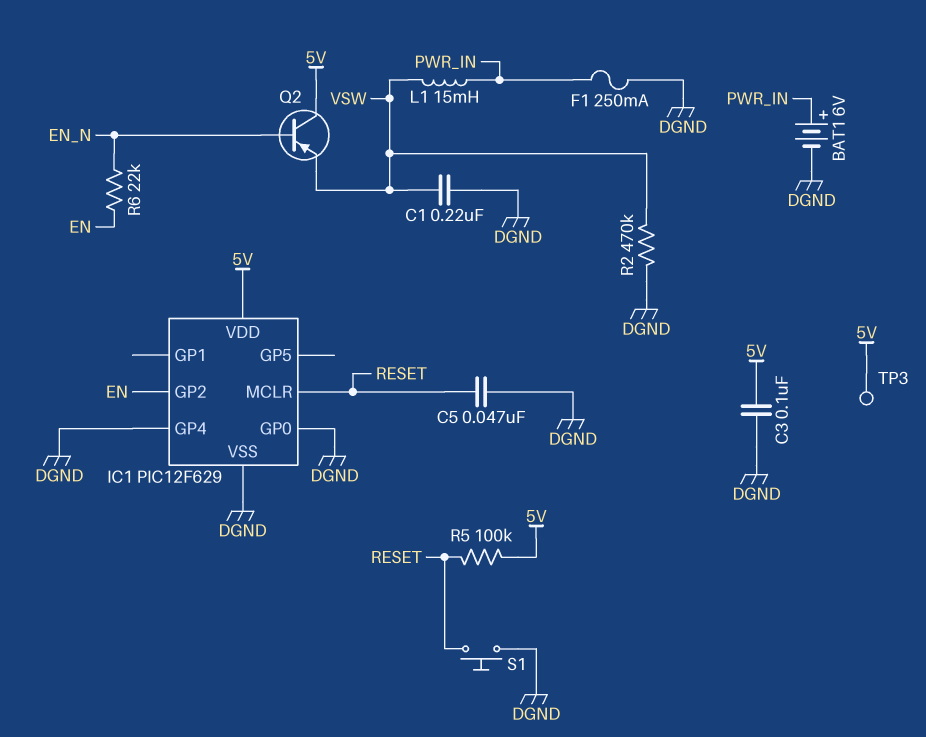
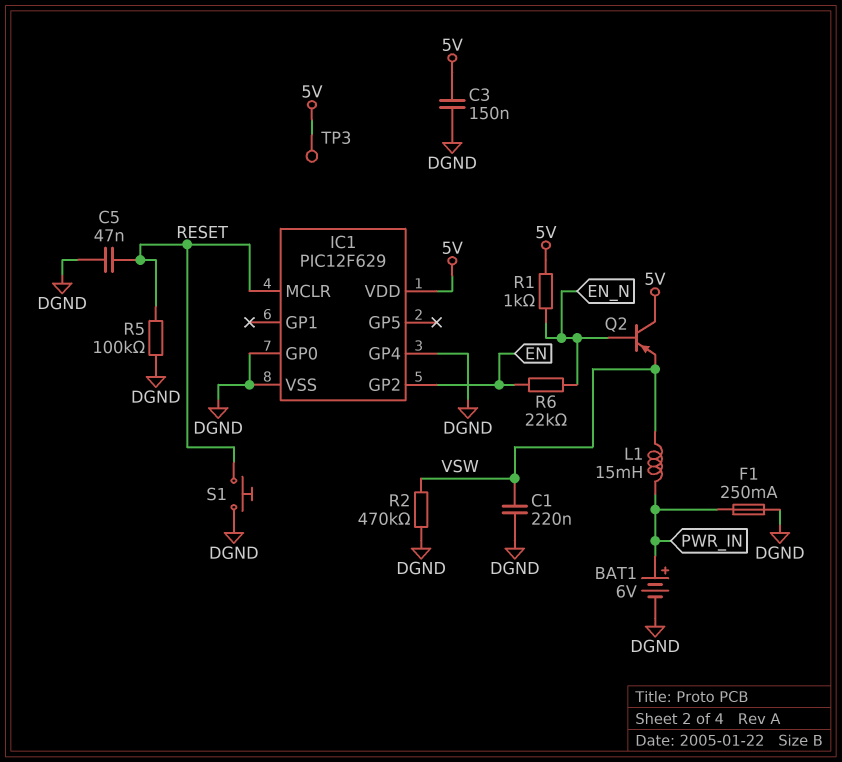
C3: 100nF (5V, DGND) -> 150nF (5V, DGND)
R1: none -> 1k (5V, EN_N)
R5: 100k (5V, RESET) -> 100k (DGND, RESET)

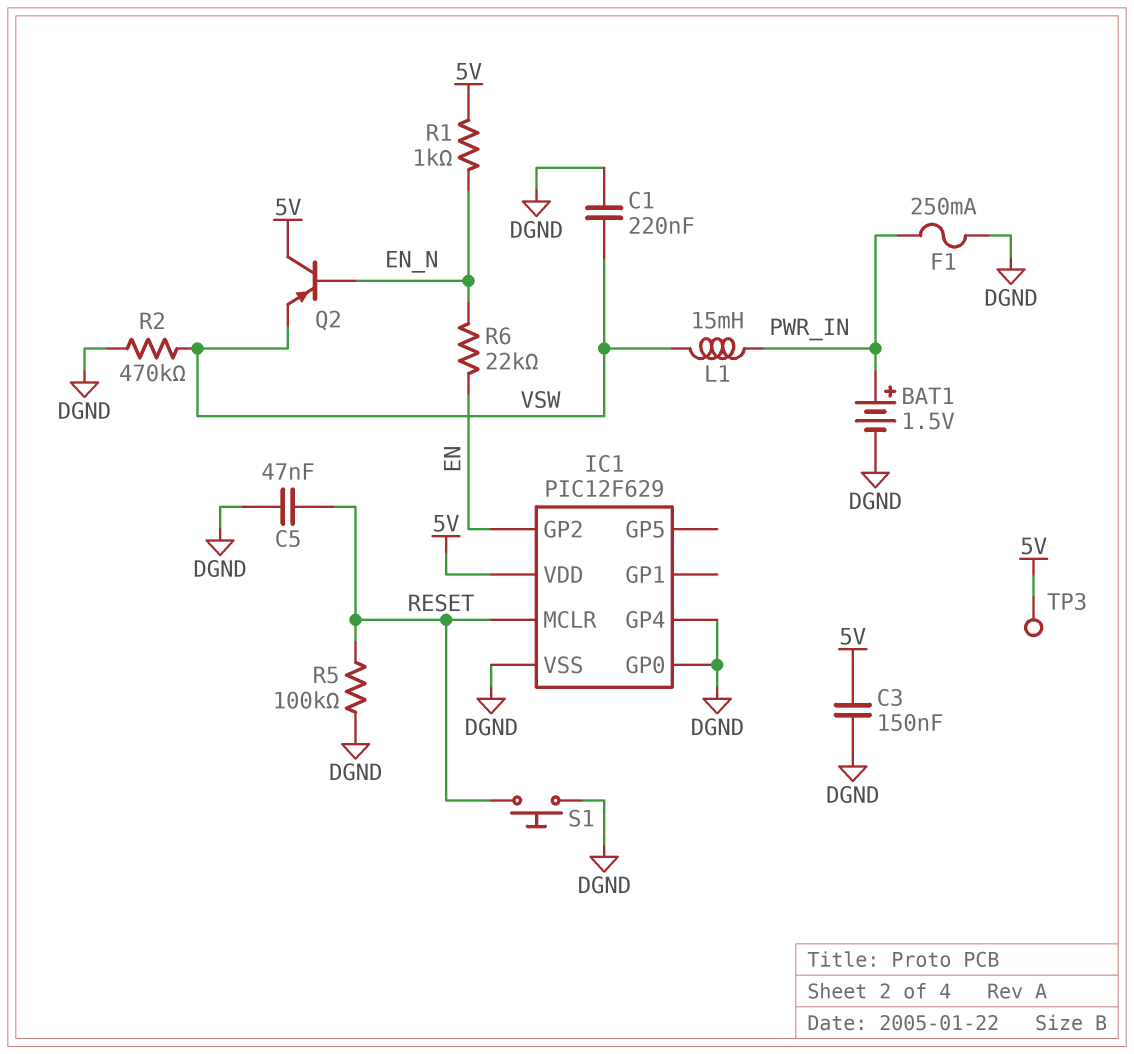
BAT1: 6V (plus PWR_IN, minus DGND) -> 1.5V (plus PWR_IN, minus DGND)

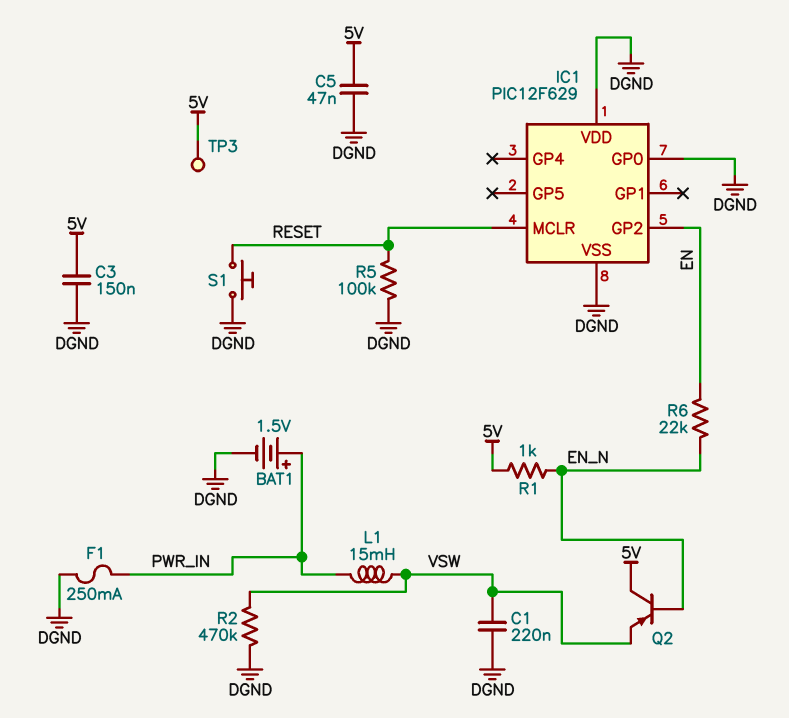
C5: 47nF (DGND, RESET) -> 47nF (5V, DGND)
IC1 pin GP4: DGND -> none
IC1 pin VDD: 5V -> DGND

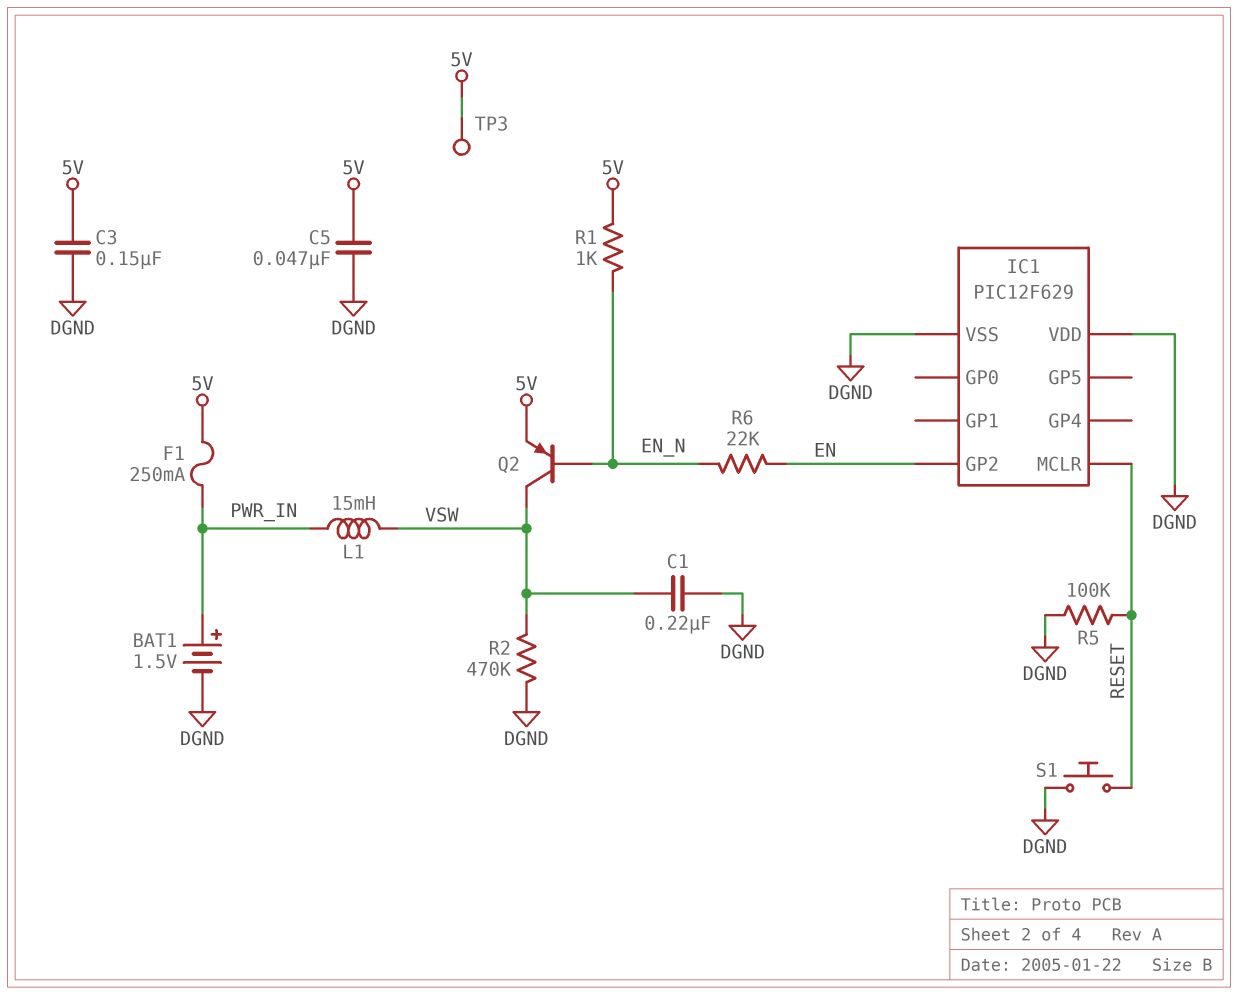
F1: 250mA (DGND, PWR_IN) -> 250mA (5V, PWR_IN)
IC1 pin GP0: DGND -> none
Q2: PNP (B EN_N, C 5V, E VSW) -> PNP (B EN_N, C VSW, E 5V)

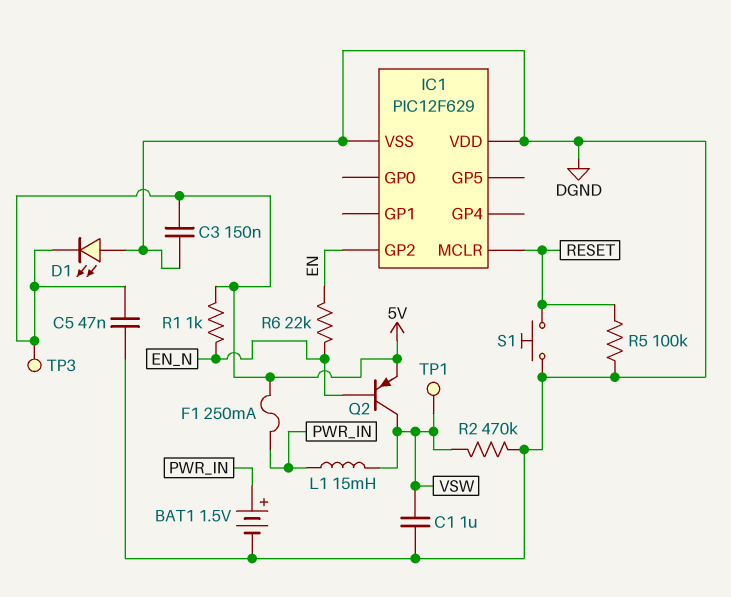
C1: 220nF (DGND, VSW) -> 1uF (DGND, VSW)
D1: none -> LED (A DGND, K 5V)
TP1: none -> test point (VSW)

